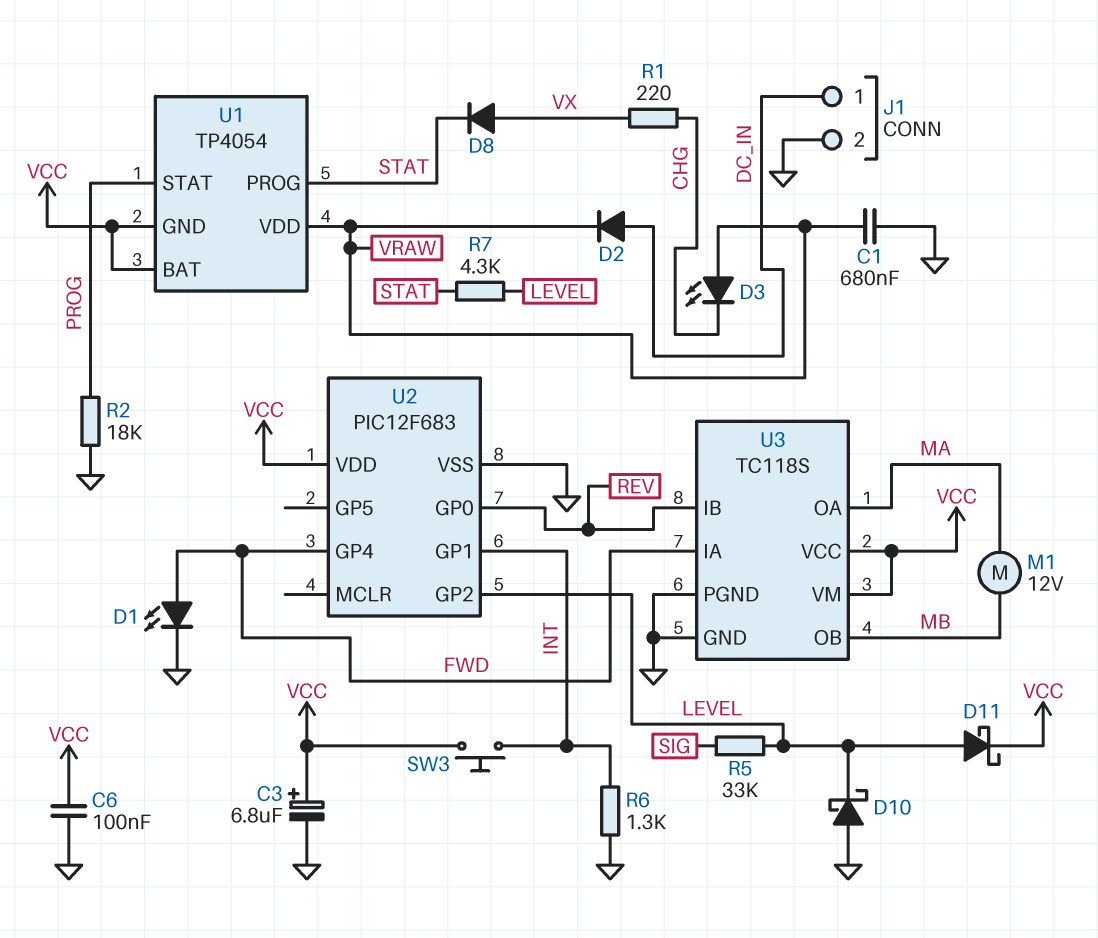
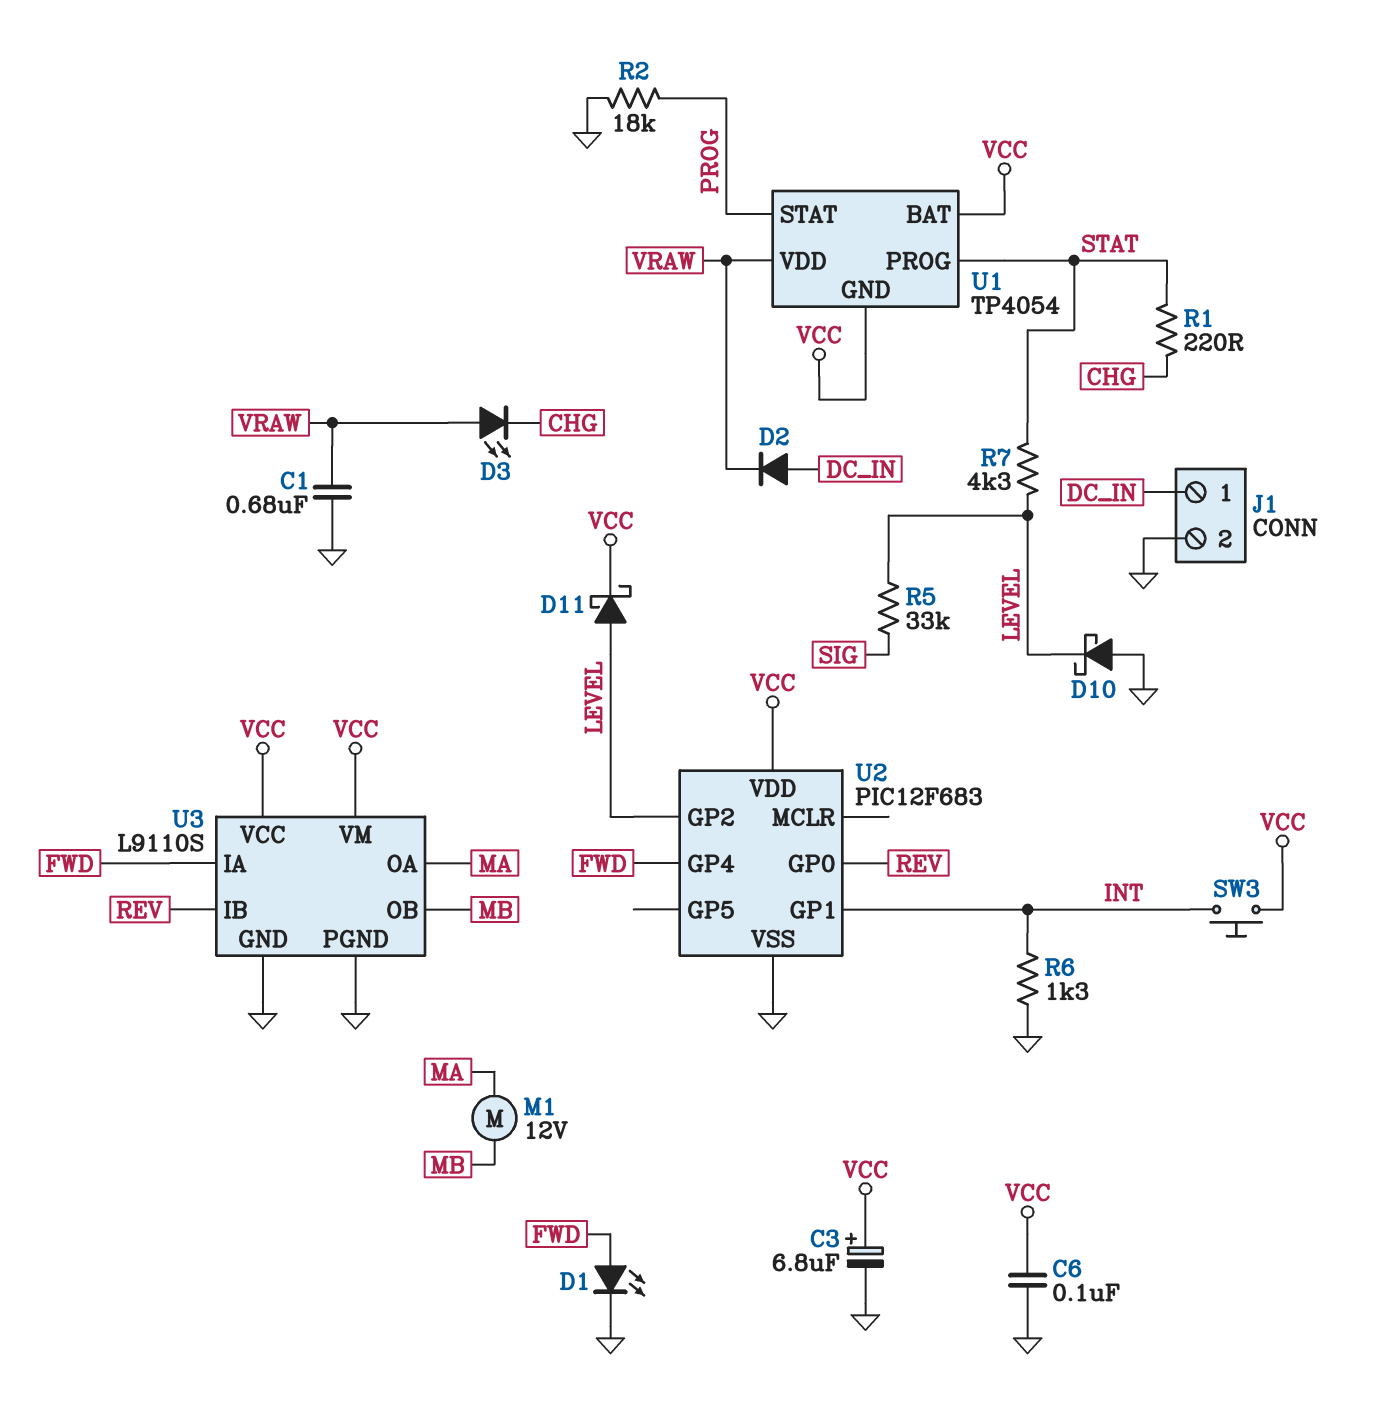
D8: diode (A VX, K STAT) -> none
R1: 220 (CHG, VX) -> 220 (CHG, STAT)
U3: TC118S -> L9110S

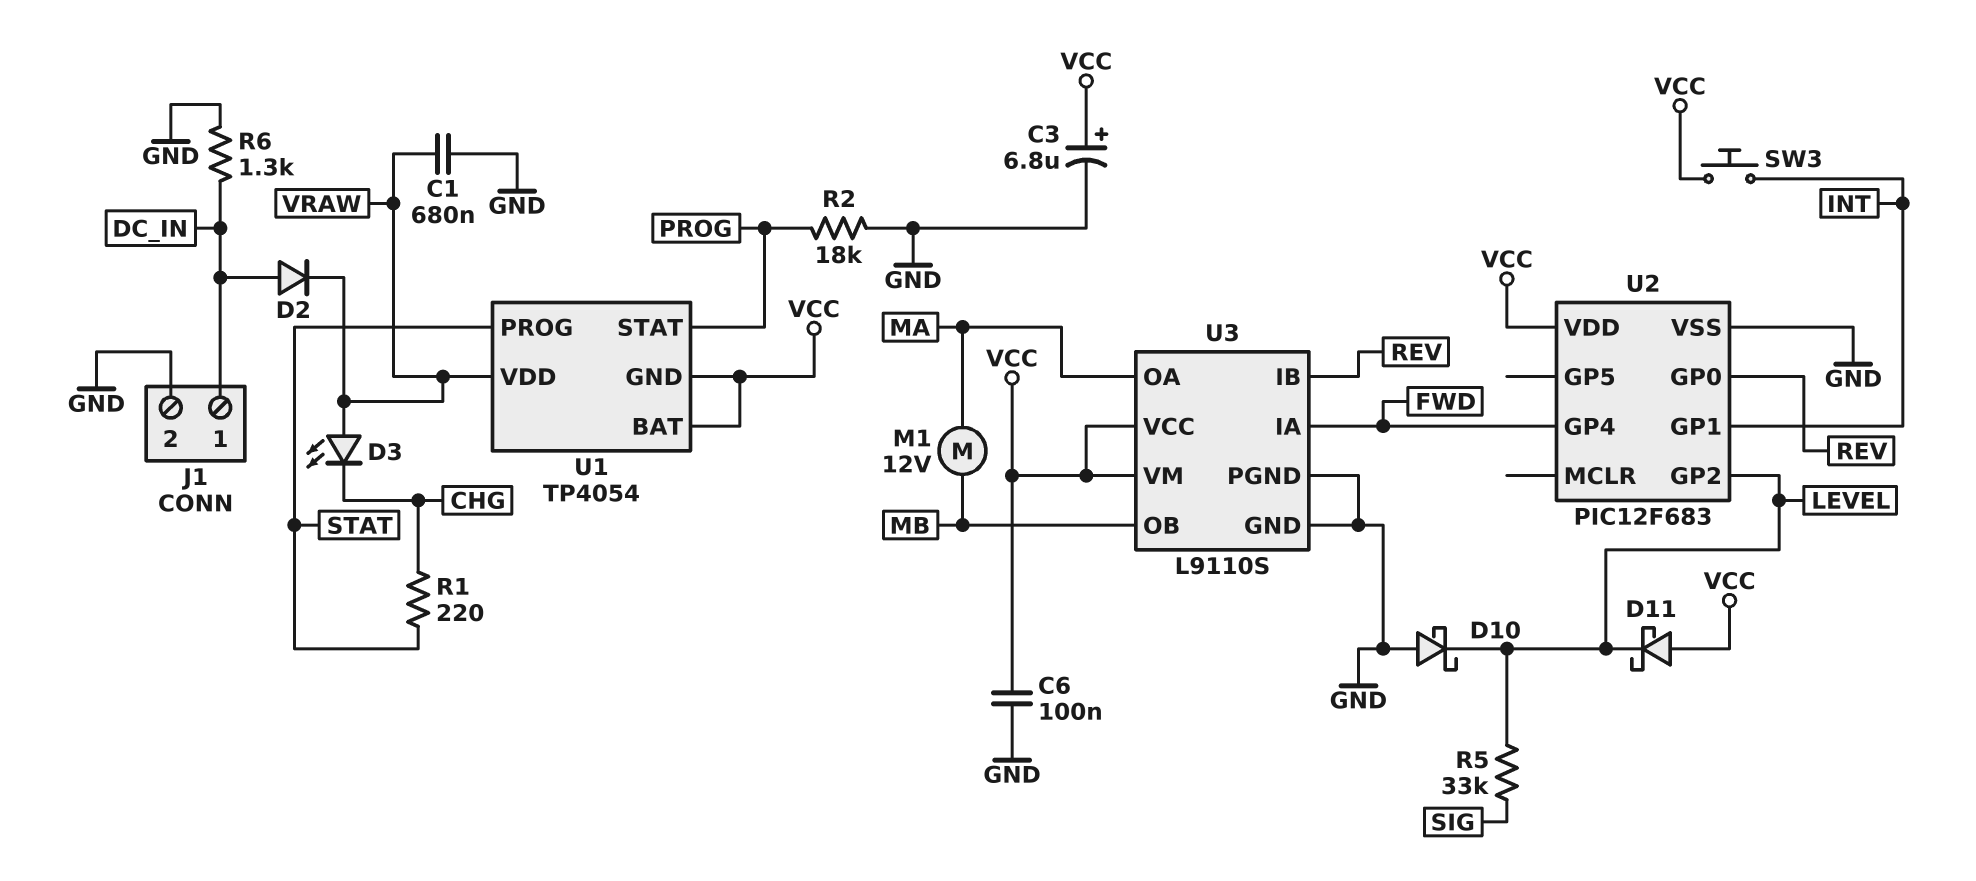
D1: LED (A FWD, K GND) -> none
D11: schottky (A LEVEL, K VCC) -> schottky (A VCC, K LEVEL)
R6: 1.3k (GND, INT) -> 1.3k (DC_IN, GND)
R7: 4.3k (LEVEL, STAT) -> none

